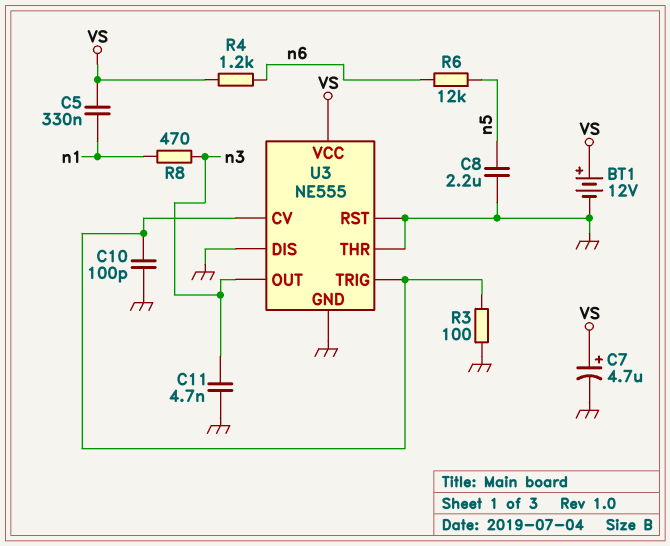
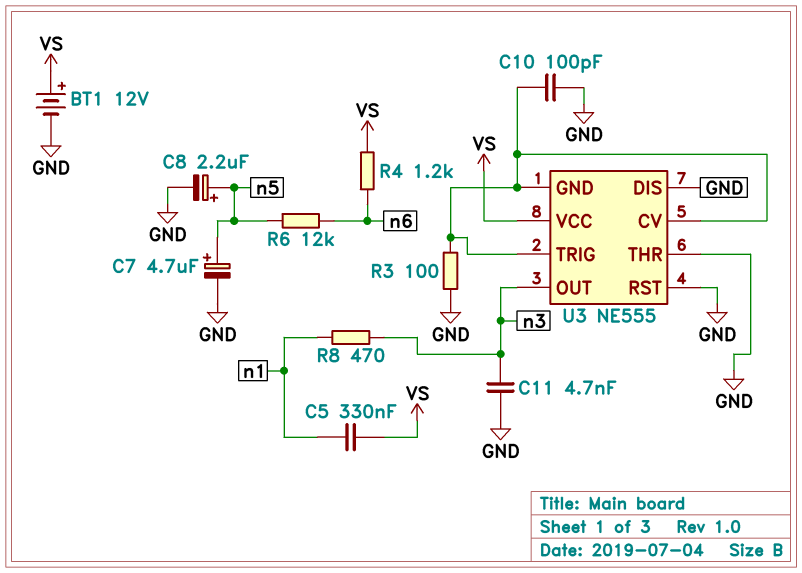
C7: 4.7uF (plus VS, minus GND) -> 4.7uF (plus n5, minus GND)
C8: 2.2uF (GND, n5) -> 2.2uF (plus n5, minus GND)
U3 pin GND: GND -> U3/CV

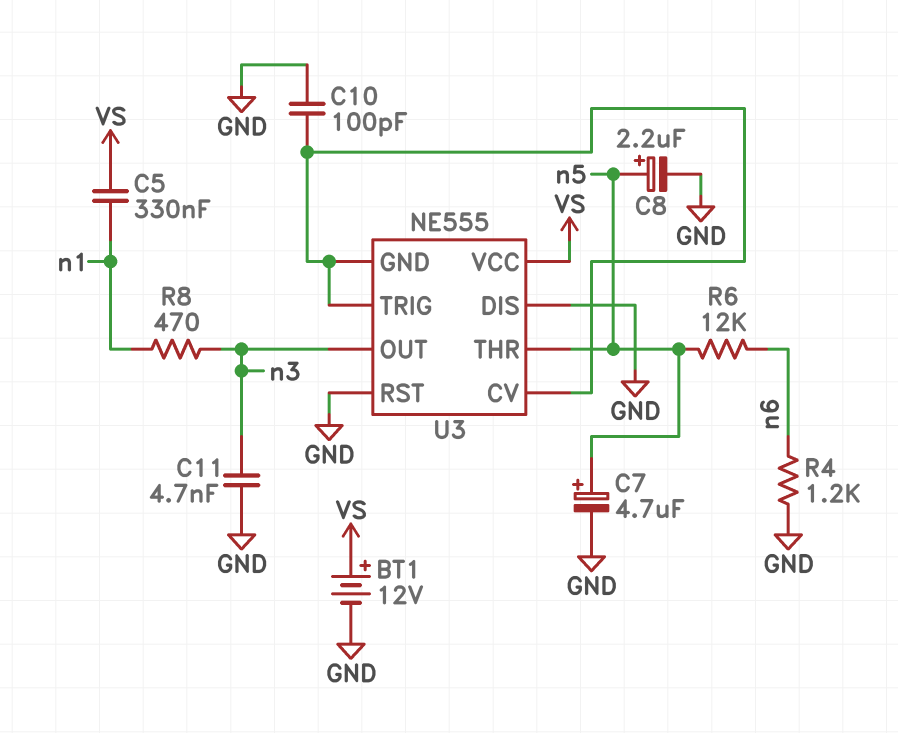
R3: 100 (GND, U3/CV) -> none
R4: 1.2k (VS, n6) -> 1.2k (GND, n6)
U3 pin THR: GND -> n5

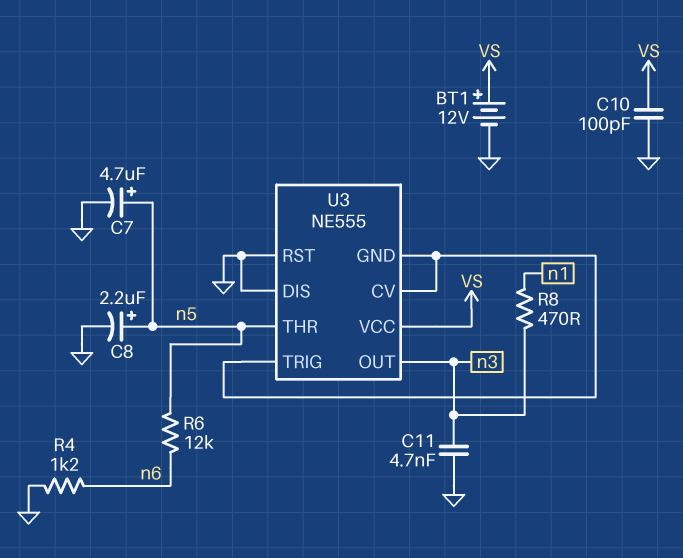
C5: 330nF (VS, n1) -> none
C10: 100pF (GND, U3/CV) -> 100pF (GND, VS)

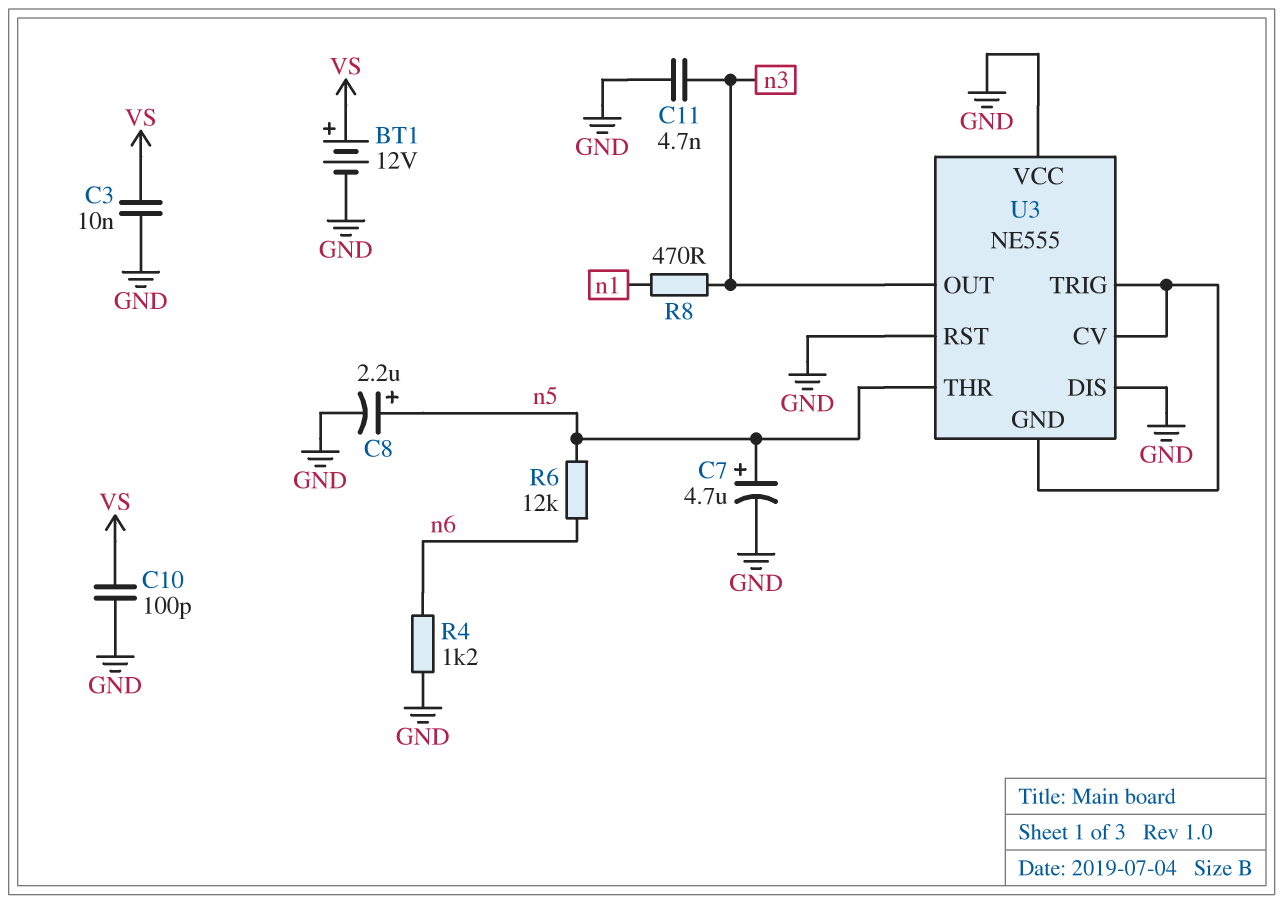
C3: none -> 10nF (GND, VS)
U3 pin VCC: VS -> GND

